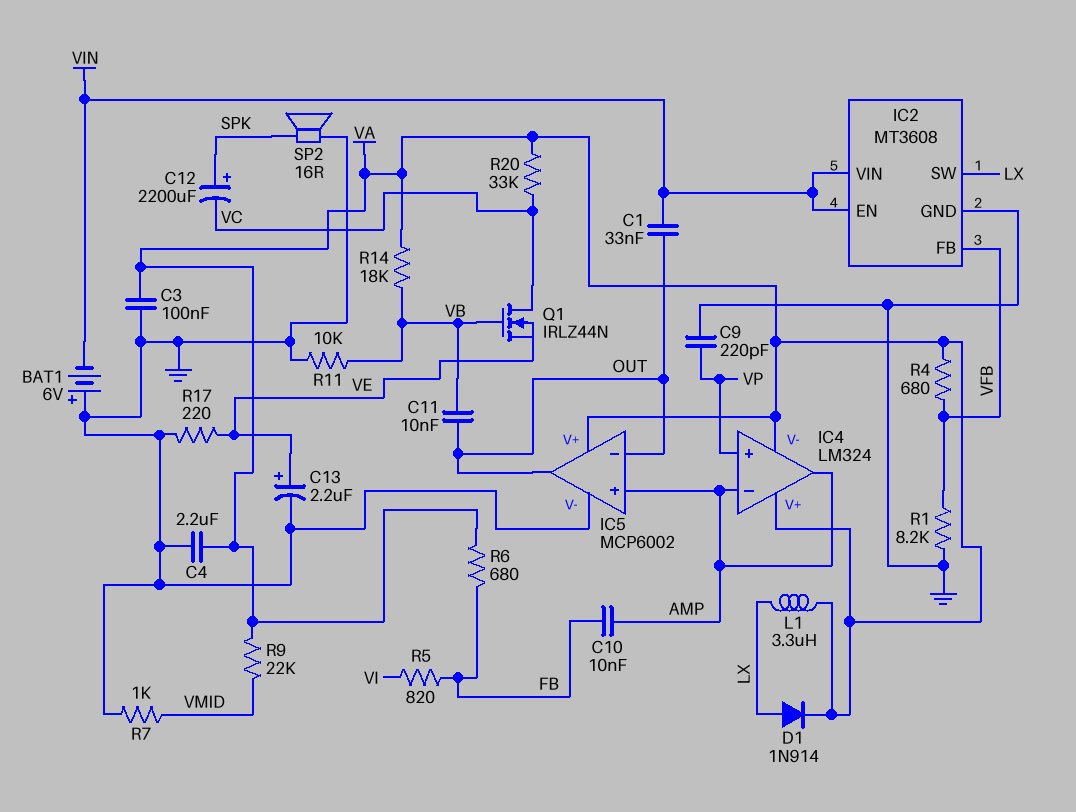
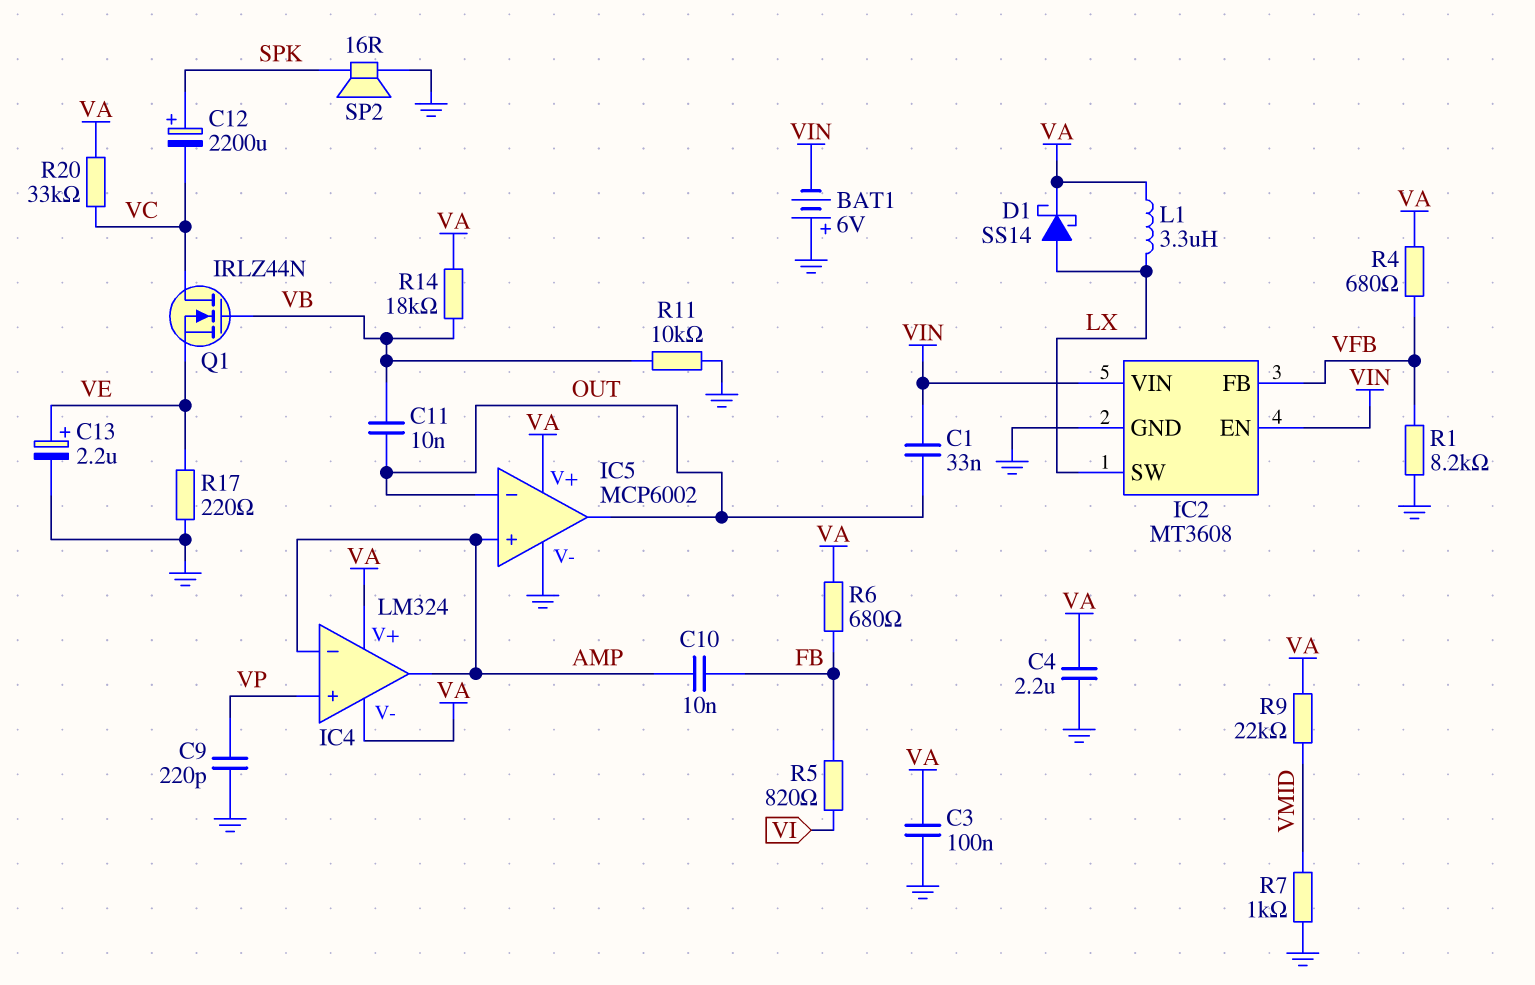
D1: diode 1N914 (A LX, K VA) -> schottky SS14 (A LX, K VA)

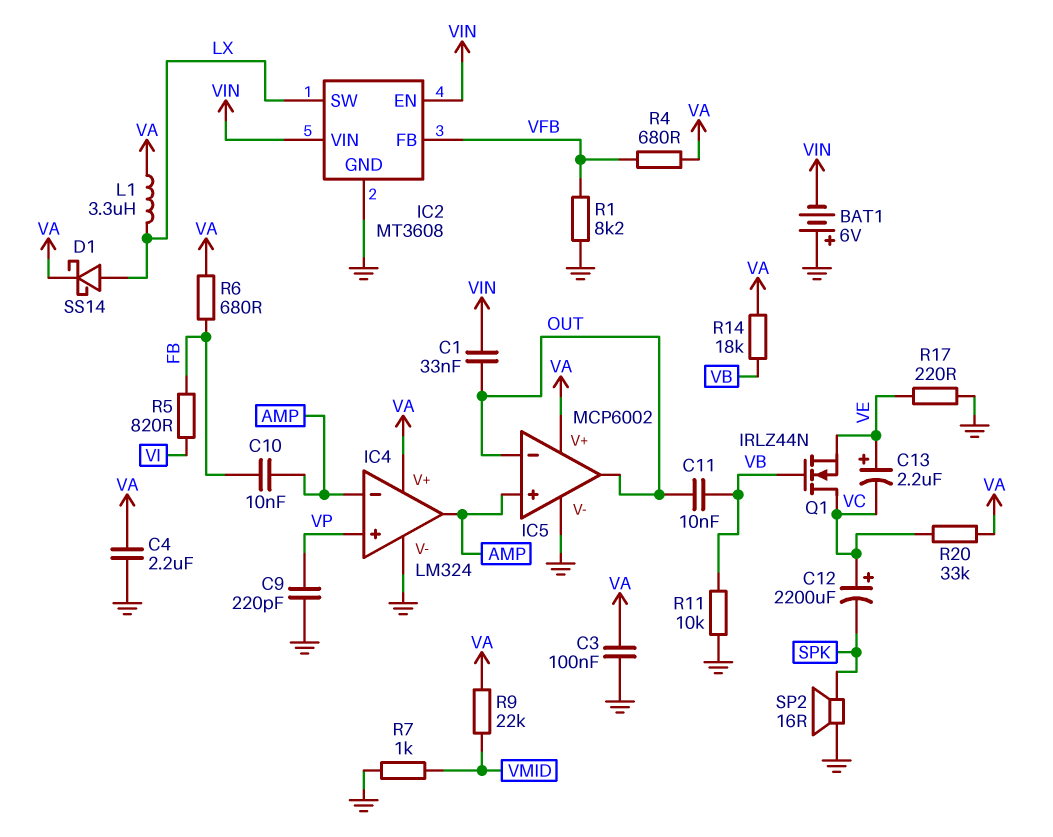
C12: 2200uF (plus SPK, minus VC) -> 2200uF (plus VC, minus SPK)
C13: 2.2uF (plus VE, minus GND) -> 2.2uF (plus VE, minus VC)
IC4 pin V-: VA -> GND

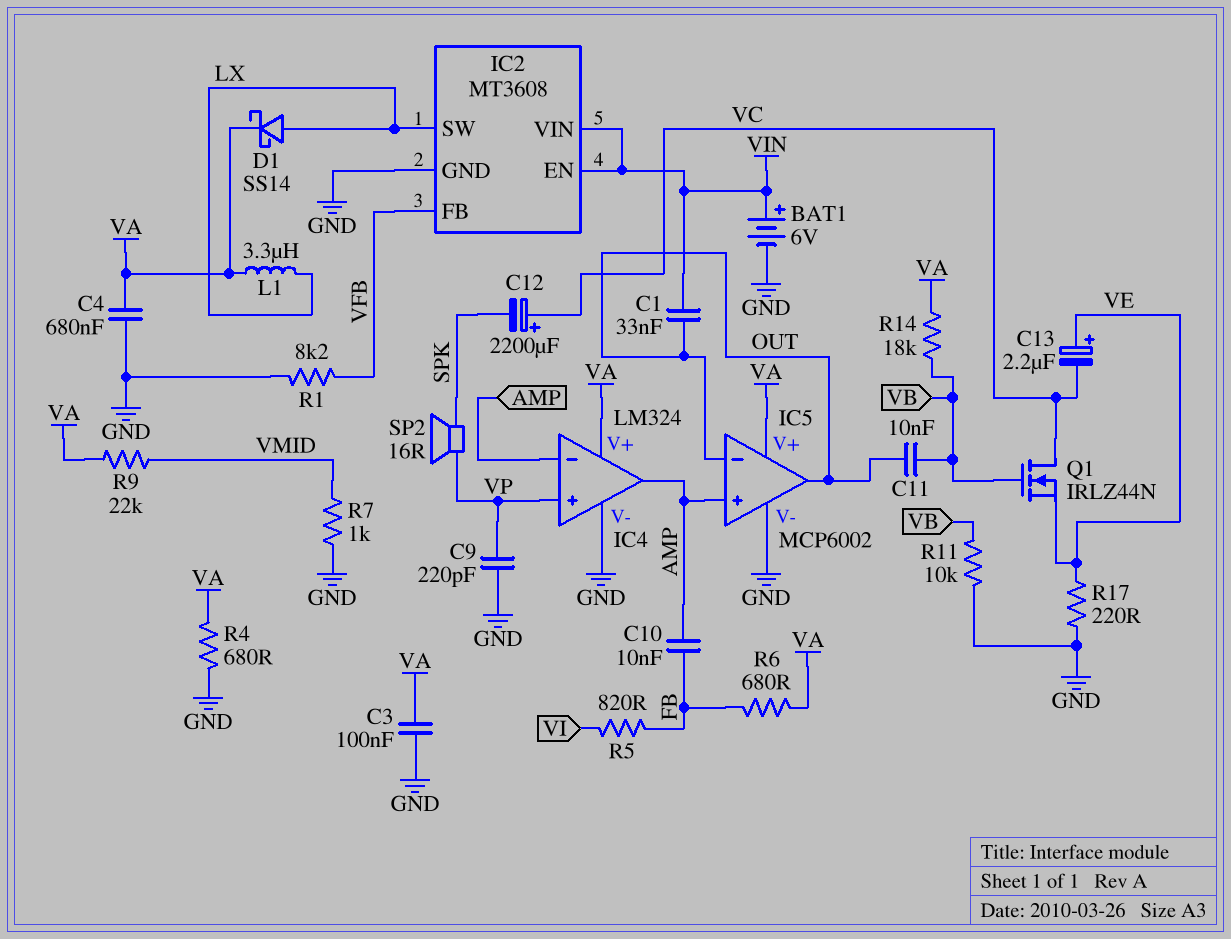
BAT1: 6V (plus GND, minus VIN) -> 6V (plus VIN, minus GND)
C4: 2.2uF (GND, VA) -> 680nF (GND, VA)
R4: 680 (VA, VFB) -> 680 (GND, VA)
R20: 33k (VA, VC) -> none
SP2: speaker 16R (GND, SPK) -> speaker 16R (SPK, VP)

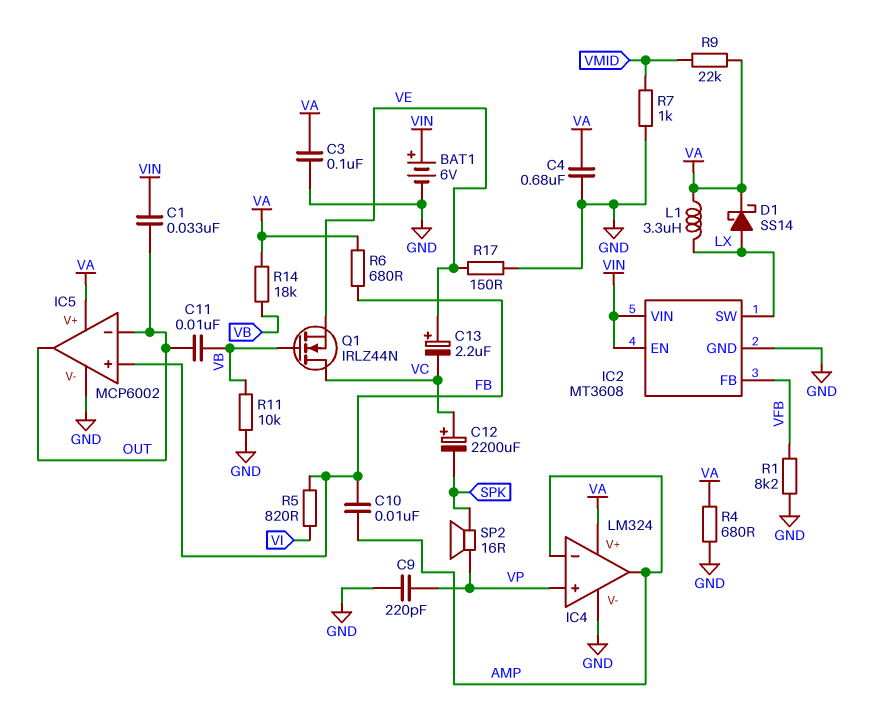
IC5 pin in+: AMP -> FB
R17: 220 (GND, VE) -> 150 (GND, VE)

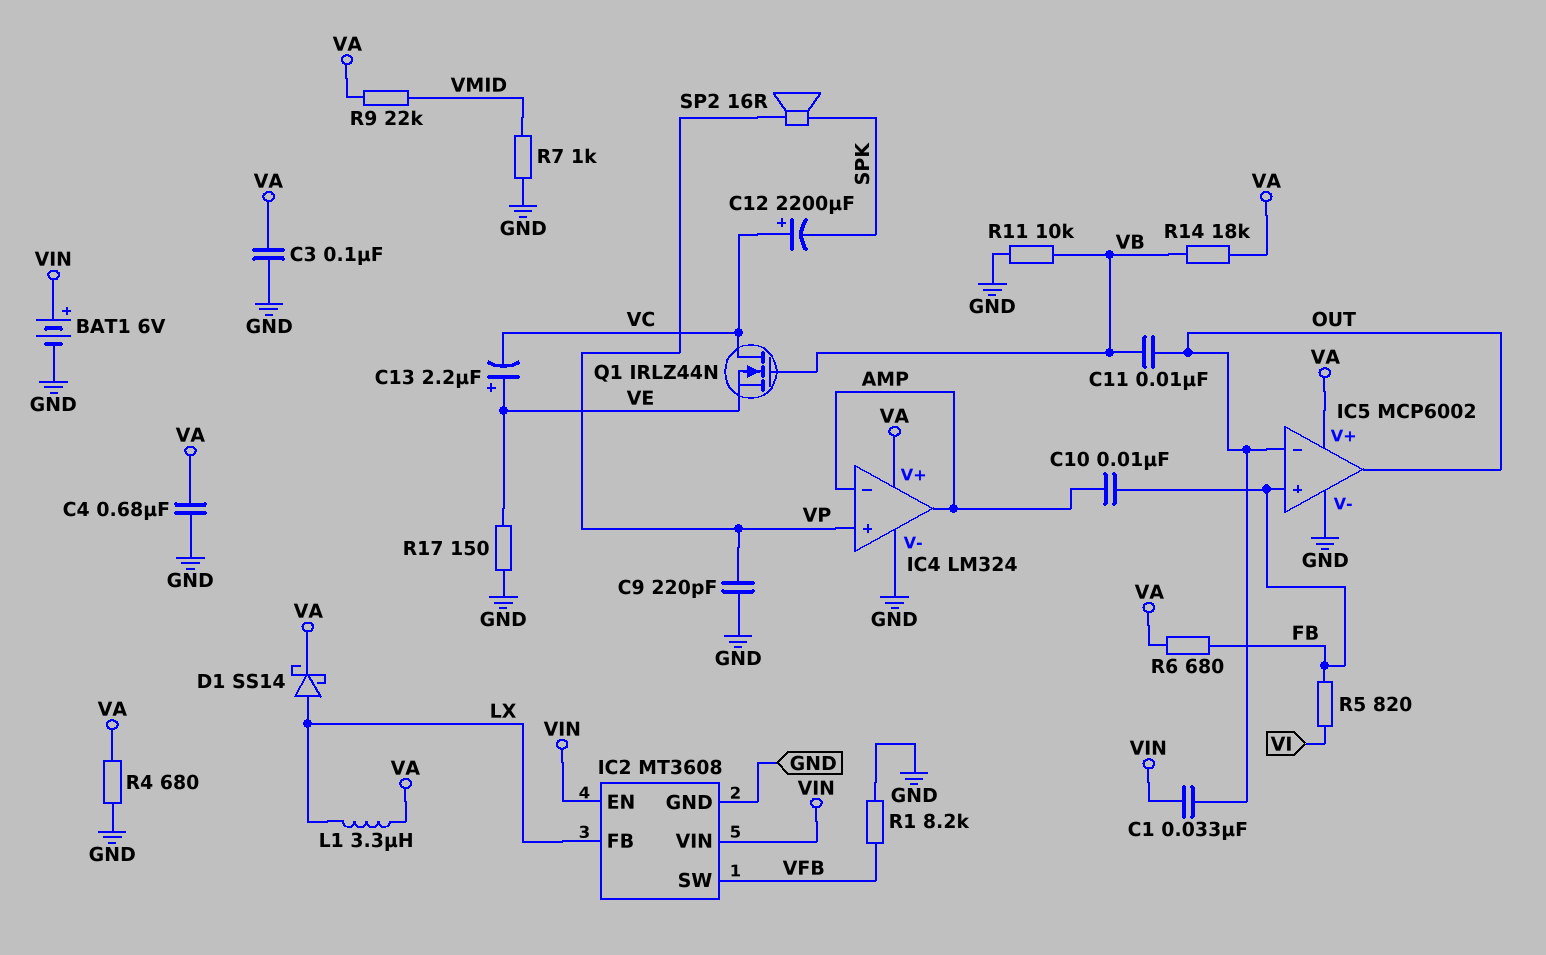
IC2 pin FB: VFB -> LX
IC2 pin SW: LX -> VFB

